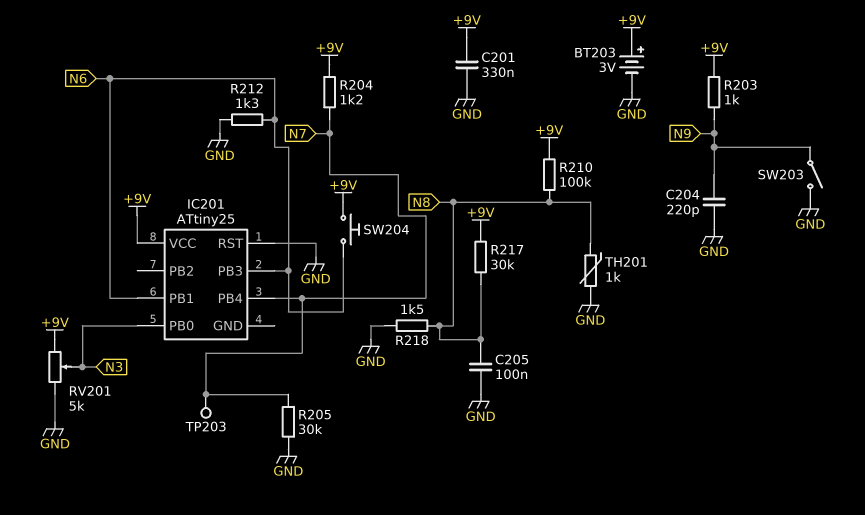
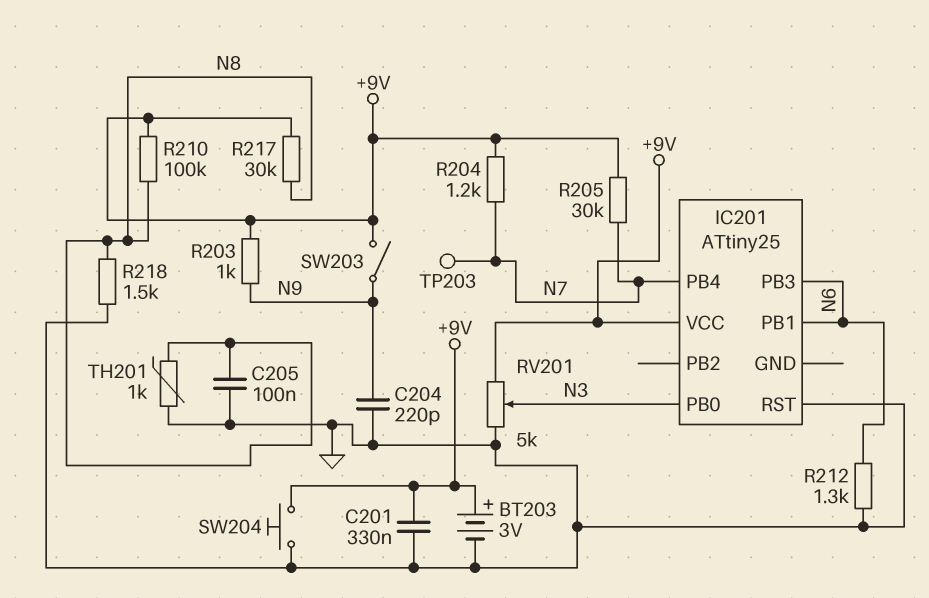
R205: 30k (GND, N7) -> 30k (+9V, N7)
SW203: switch (GND, N9) -> switch (+9V, N9)
SW204: button (+9V, N6) -> button (+9V, GND)

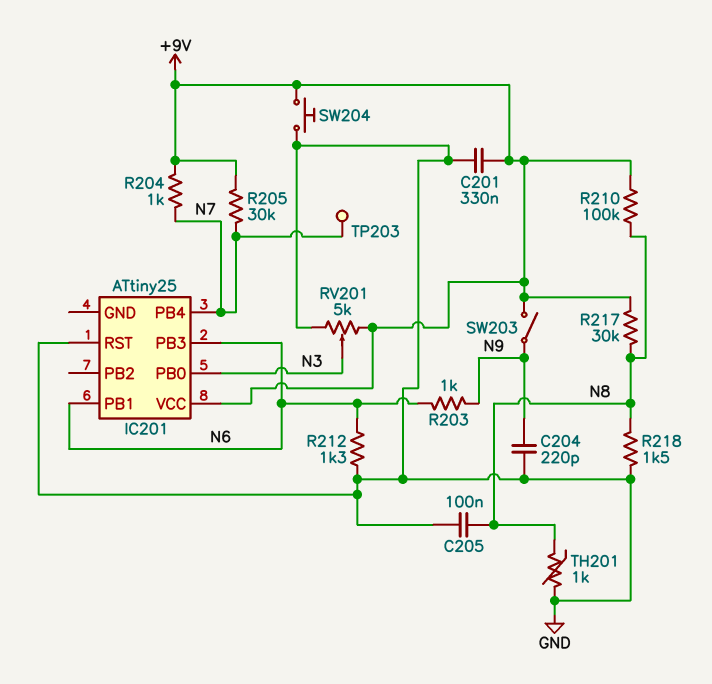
BT203: 3V (plus +9V, minus GND) -> none
R203: 1k (+9V, N9) -> 1k (N6, N9)
R204: 1.2k (+9V, N7) -> 1k (+9V, N7)

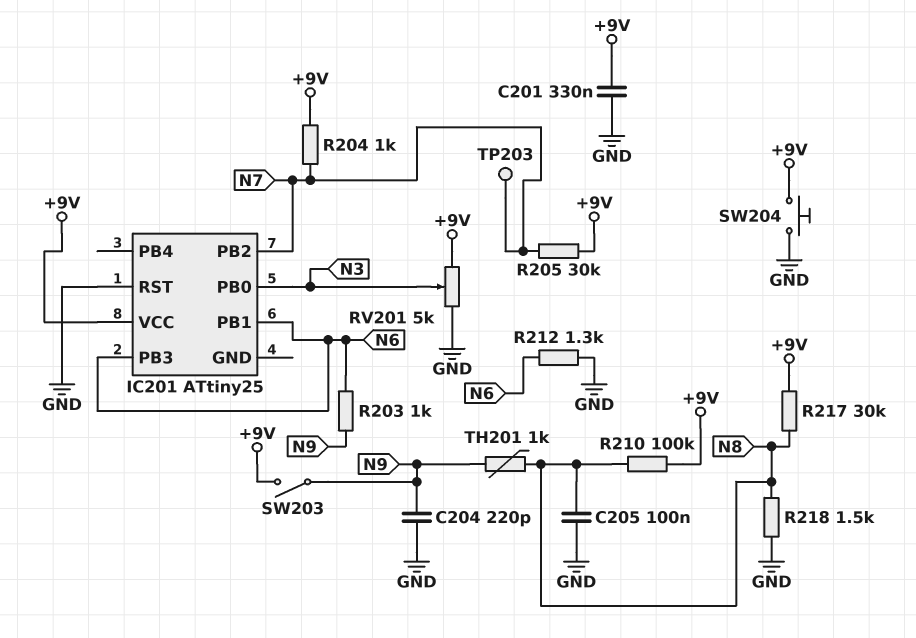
IC201 pin PB2: none -> N7
IC201 pin PB4: N7 -> none
TH201: 1k (GND, N8) -> 1k (N8, N9)

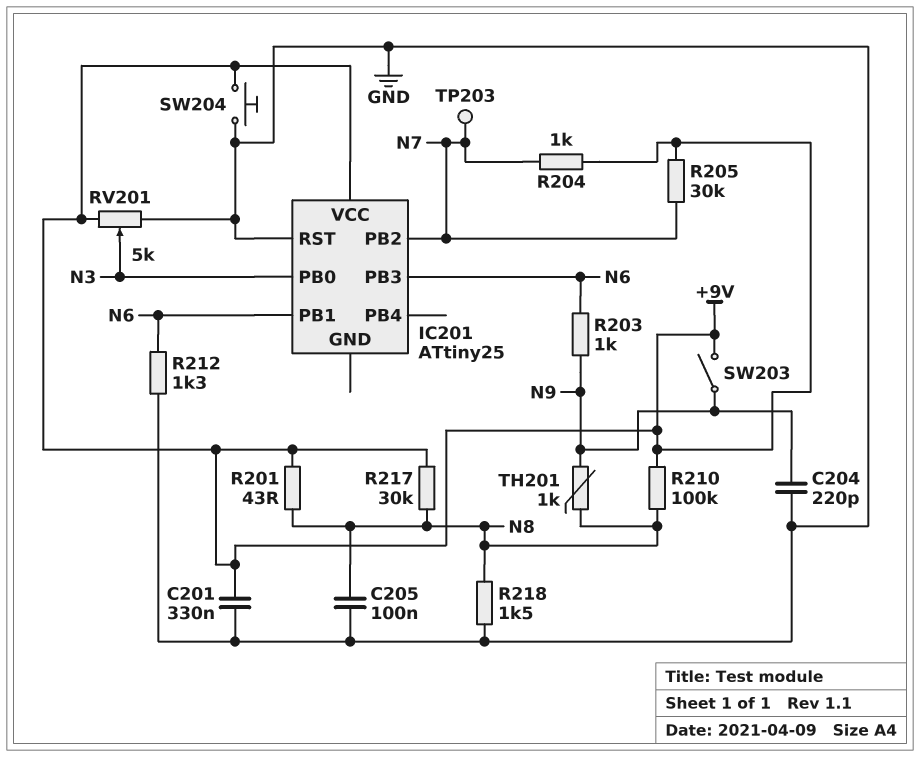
R201: none -> 43 (+9V, N8)

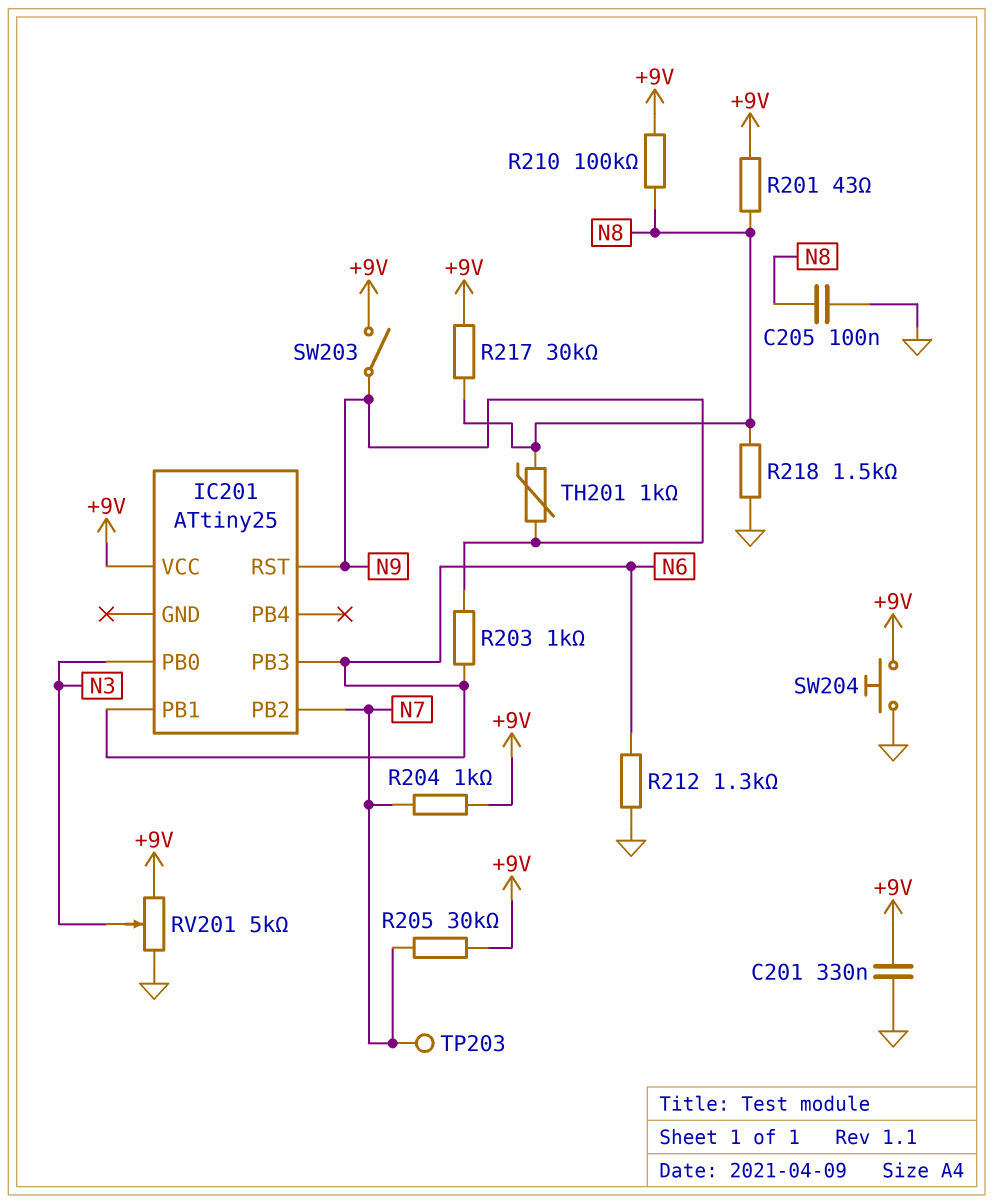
C204: 220pF (GND, N9) -> none
IC201 pin RST: GND -> N9

